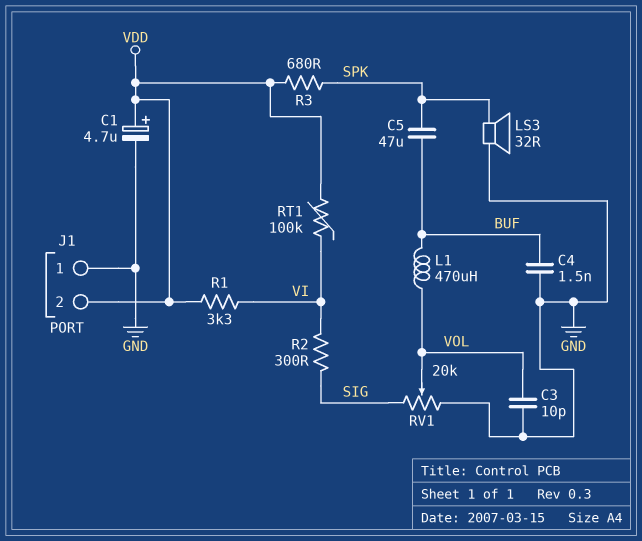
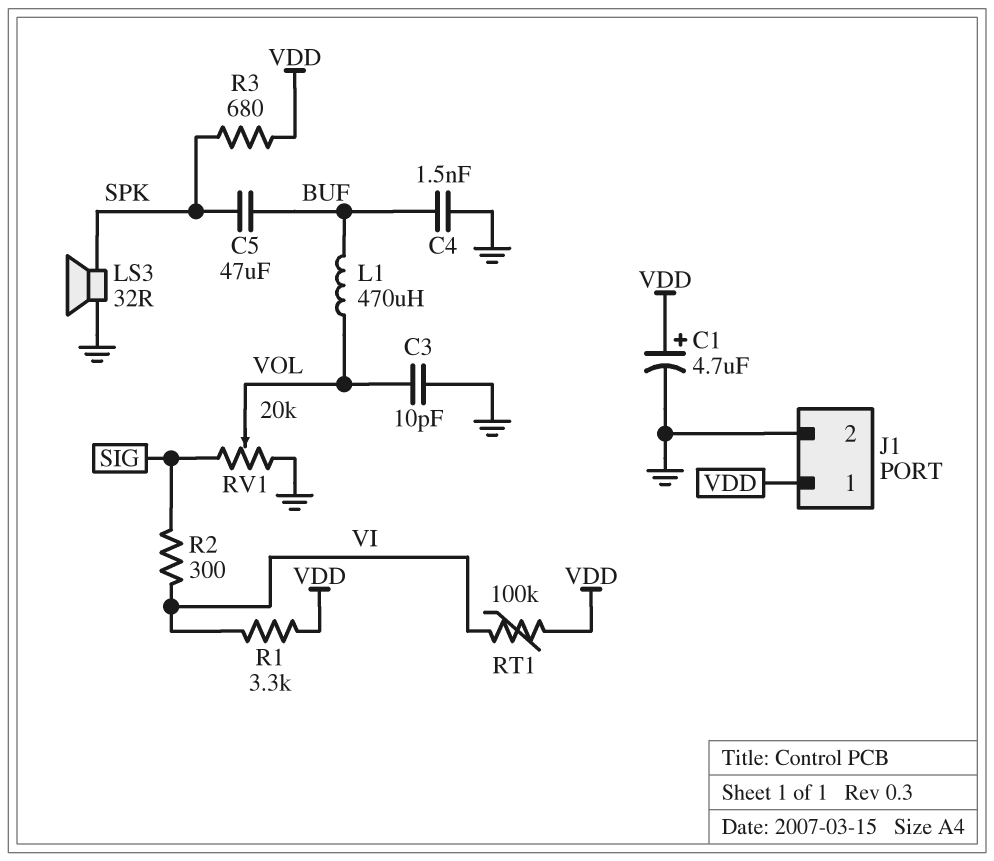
J1 pin 1: GND -> VDD
J1 pin 2: VDD -> GND

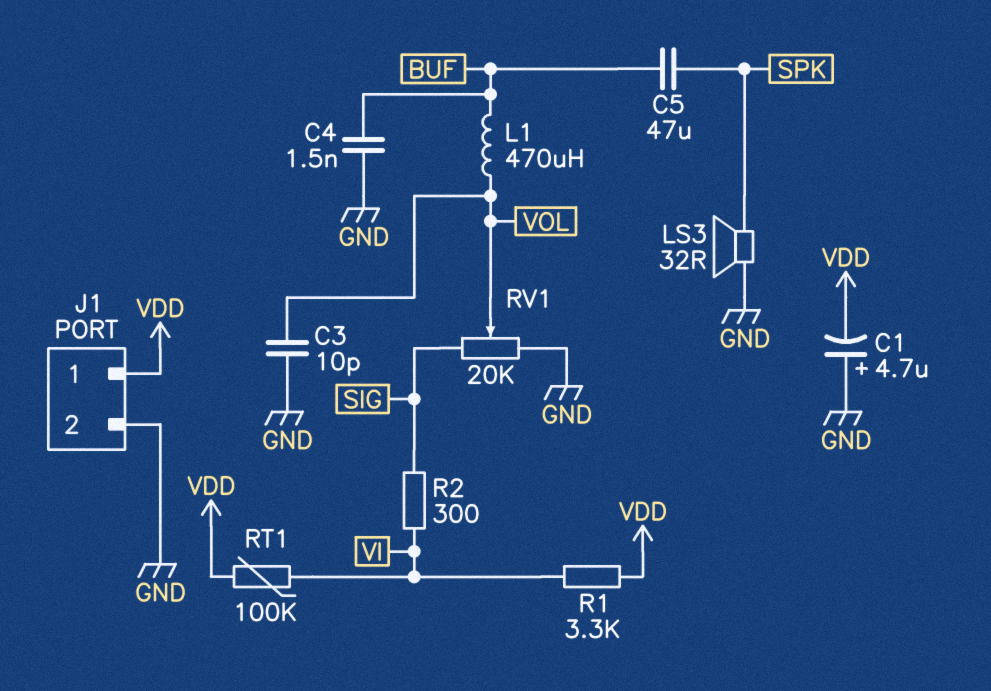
C1: 4.7uF (plus VDD, minus GND) -> 4.7uF (plus GND, minus VDD)
R3: 680 (SPK, VDD) -> none

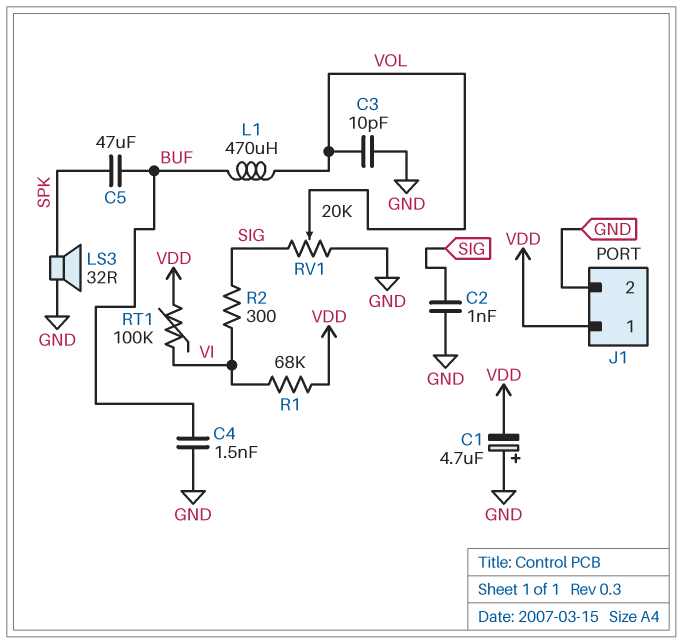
C2: none -> 1nF (GND, SIG)
R1: 3.3k (VDD, VI) -> 68k (VDD, VI)

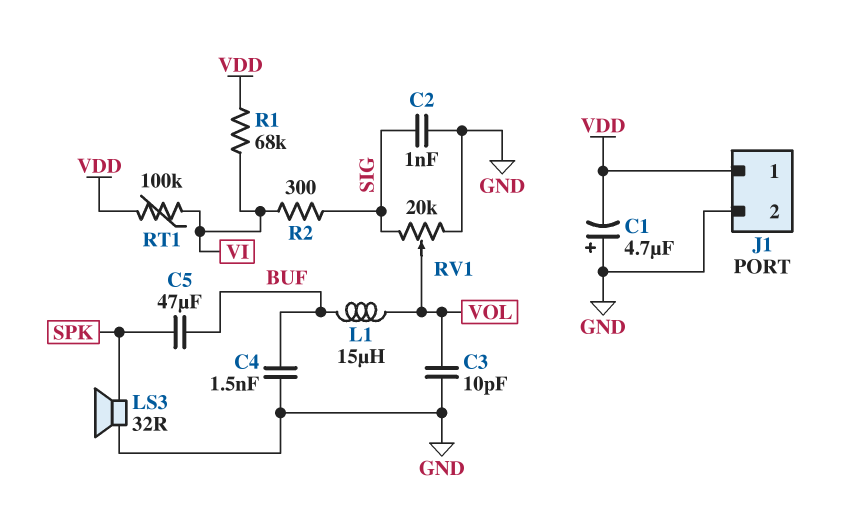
L1: 470uH (BUF, VOL) -> 15uH (BUF, VOL)

